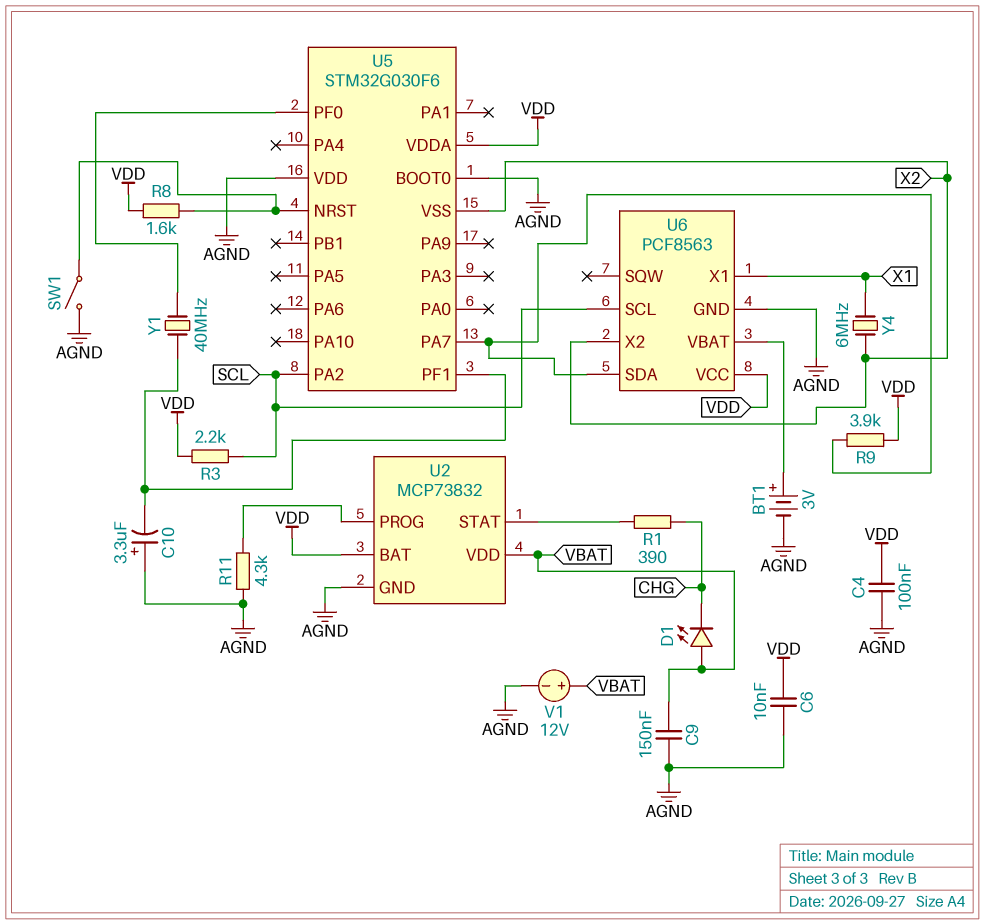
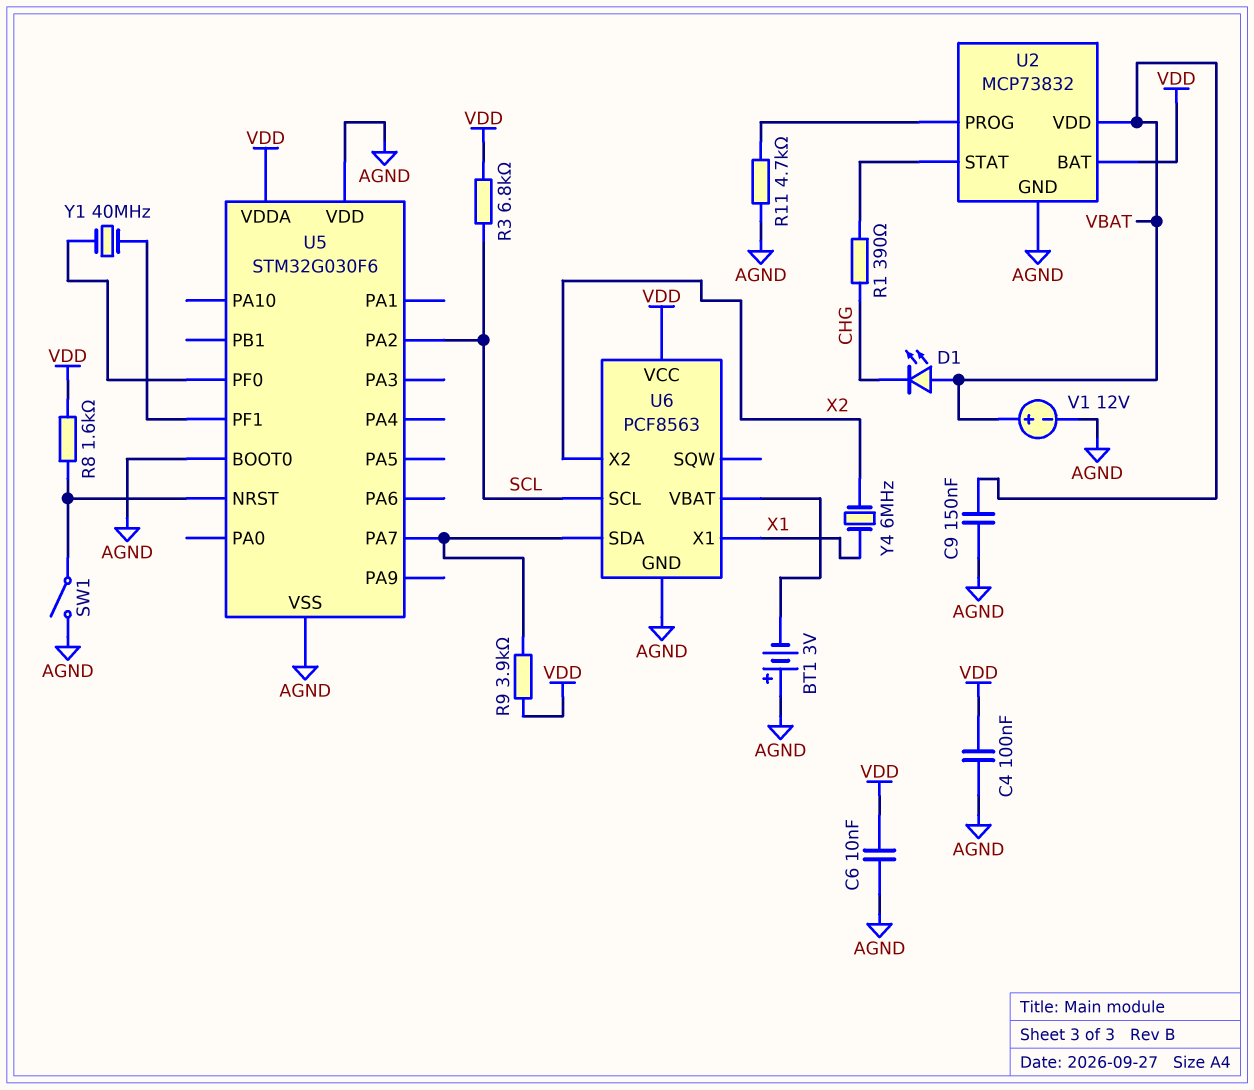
BT1: 3V (plus U6/VBAT, minus AGND) -> 3V (plus AGND, minus U6/VBAT)
C10: 3.3uF (plus AGND, minus U5/PF1) -> none
R3: 2.2k (SCL, VDD) -> 6.8k (SCL, VDD)
R11: 4.3k (AGND, U2/PROG) -> 4.7k (AGND, U2/PROG)
U5 pin VSS: X2 -> AGND

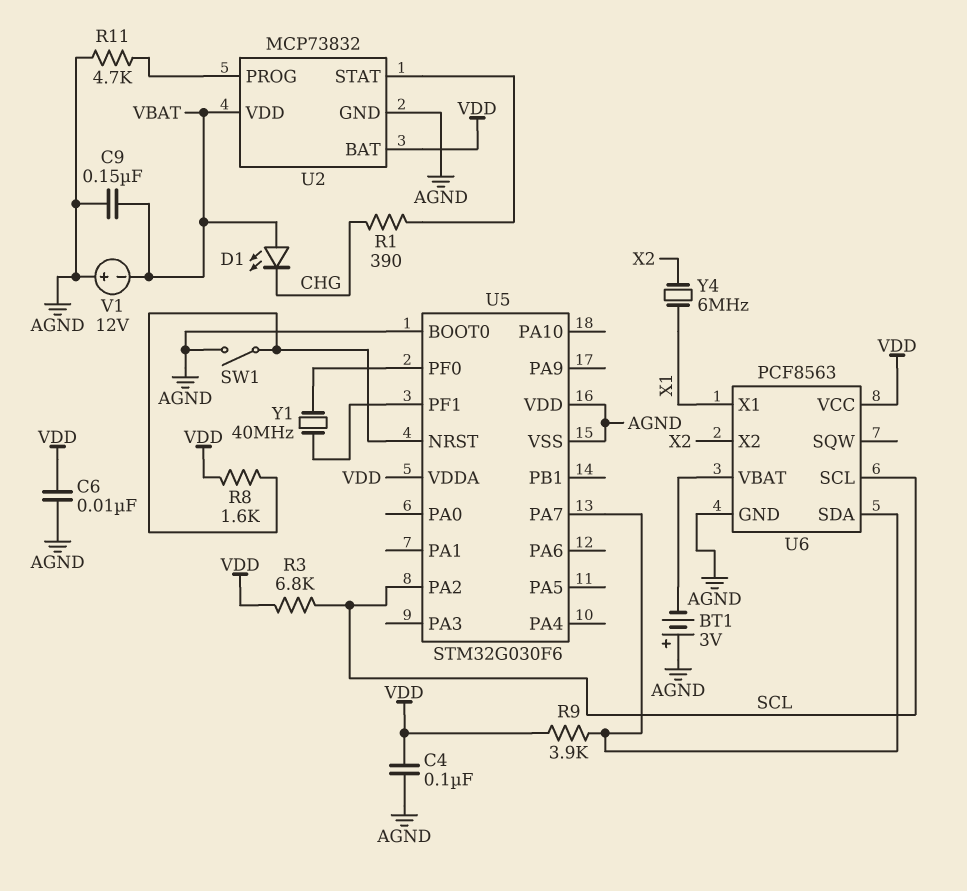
V1: 12V (plus VBAT, minus AGND) -> 12V (plus AGND, minus VBAT)

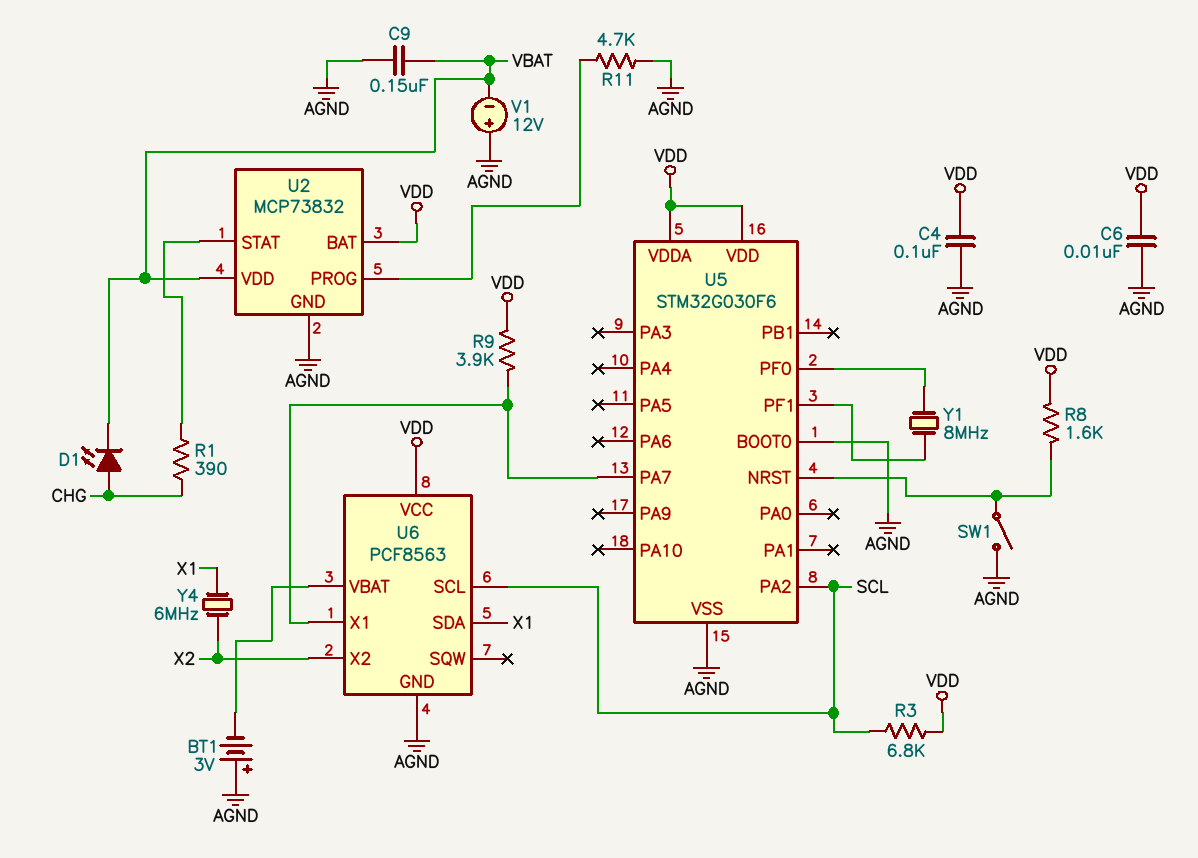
D1: LED (A VBAT, K CHG) -> LED (A CHG, K VBAT)
U5 pin VDD: AGND -> VDD
U6 pin SDA: U5/PA7 -> X1
U6 pin X1: X1 -> U5/PA7
Y1: 40MHz (U5/PF0, U5/PF1) -> 8MHz (U5/PF0, U5/PF1)

